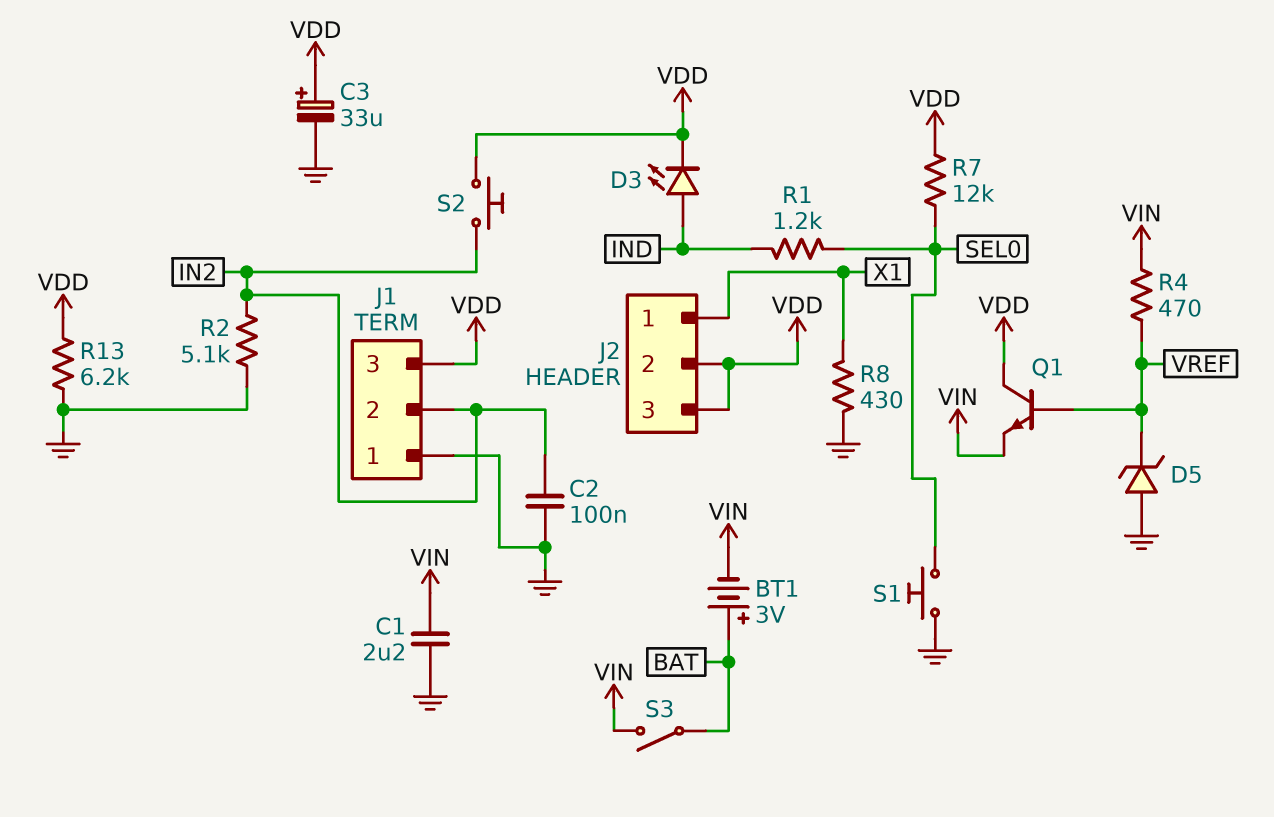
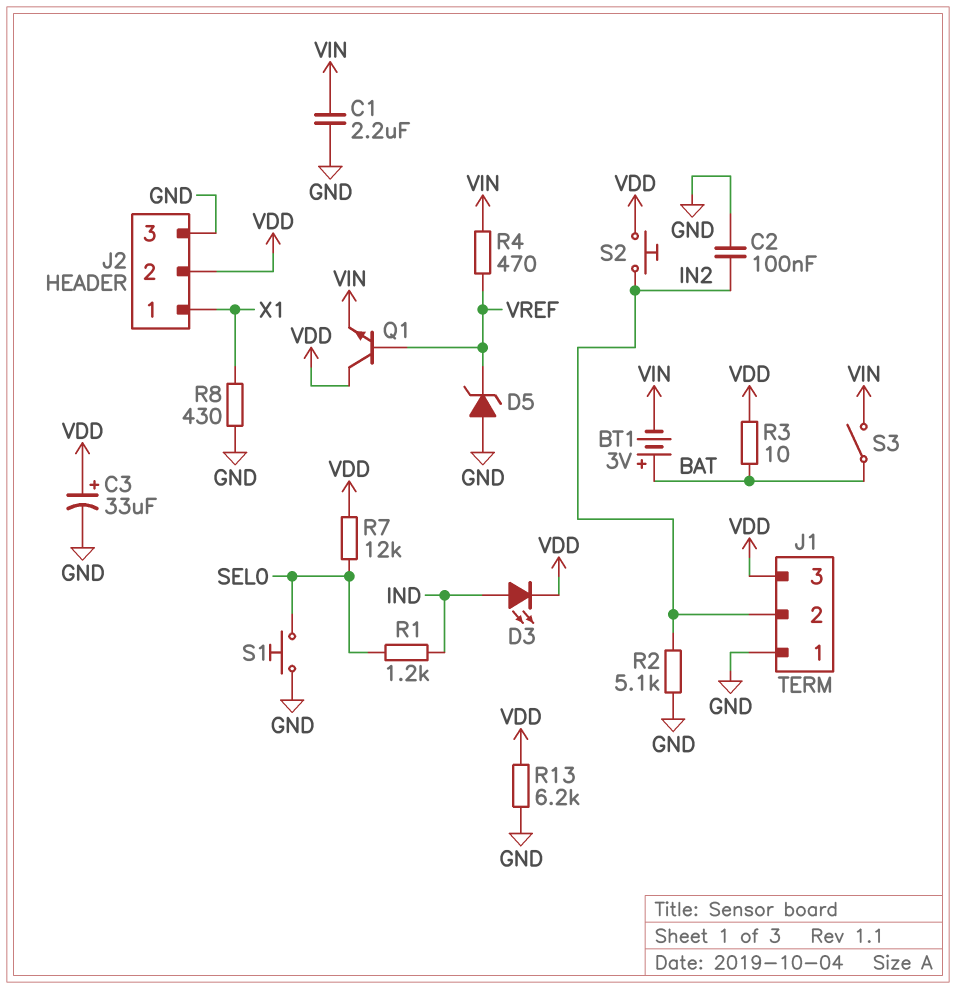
J2 pin 3: VDD -> GND
R3: none -> 10 (BAT, VDD)

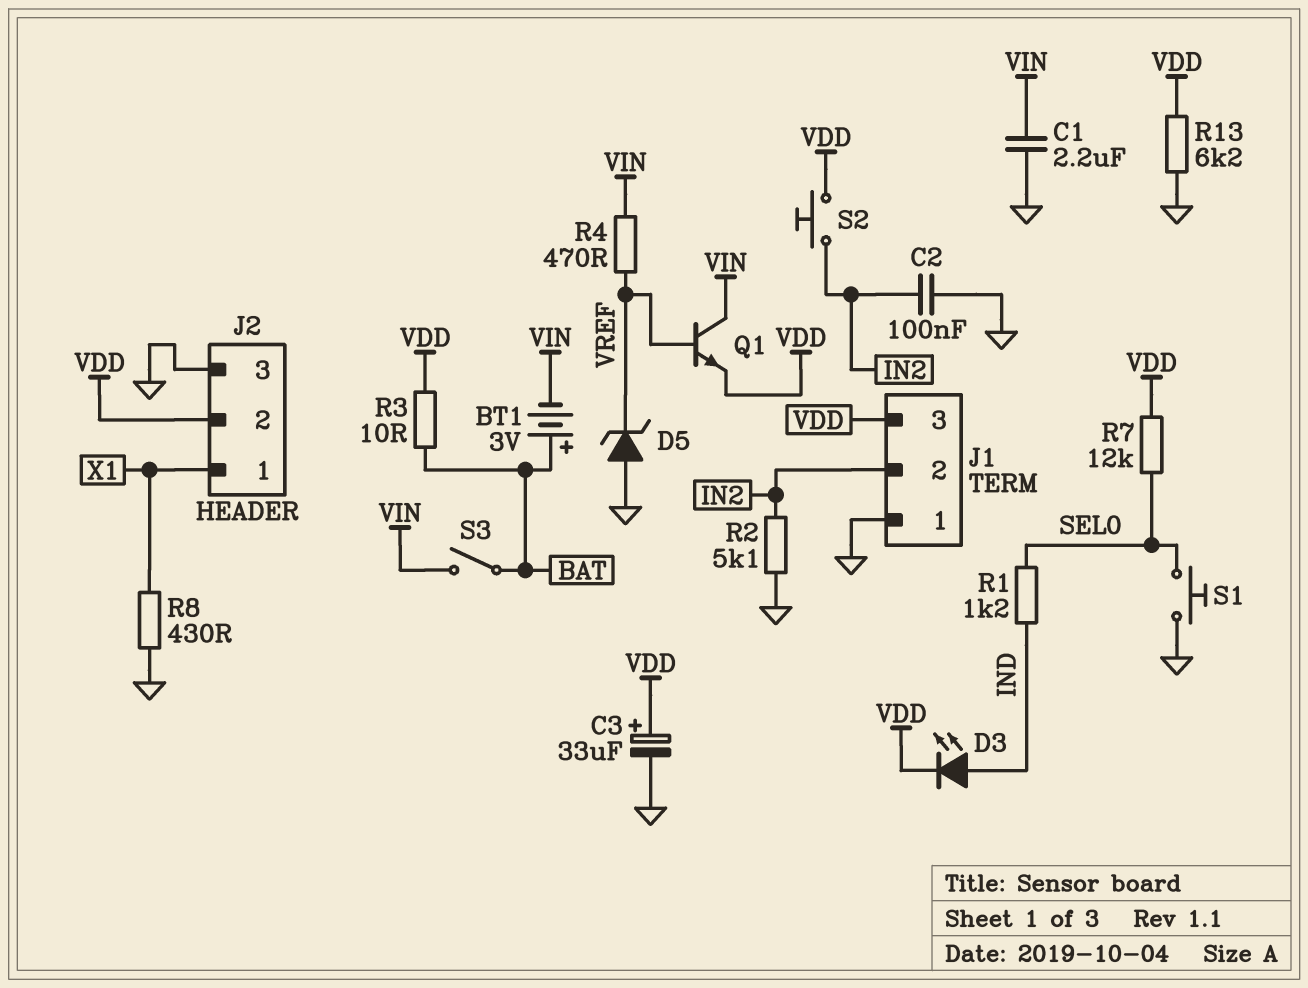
Q1: NPN (B VREF, C VDD, E VIN) -> NPN (B VREF, C VIN, E VDD)

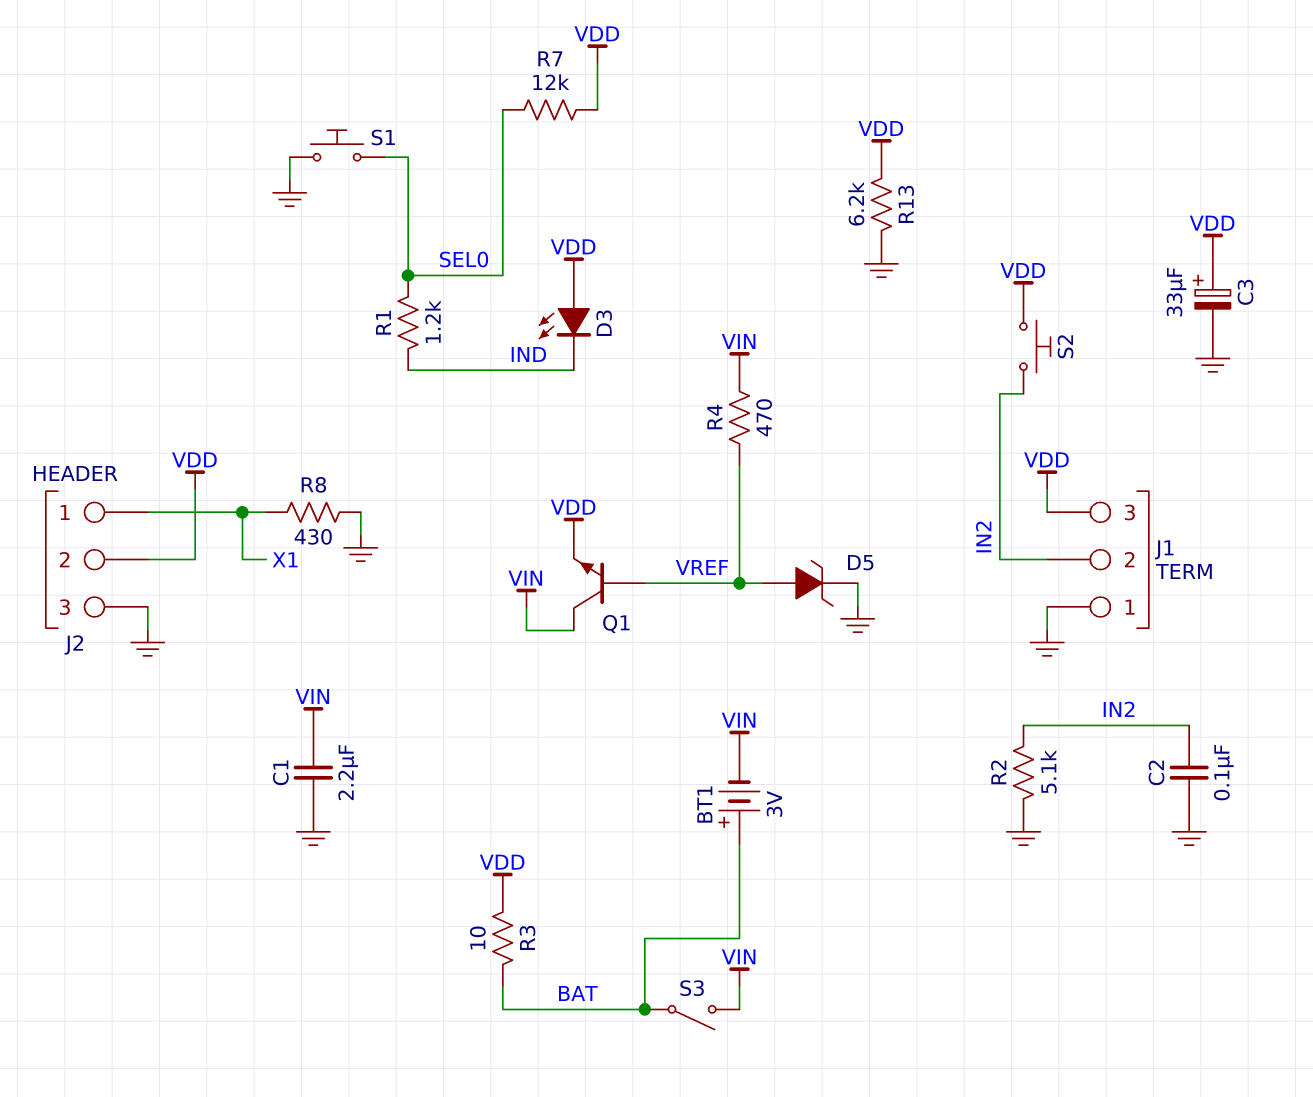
D3: LED (A IND, K VDD) -> LED (A VDD, K IND)
D5: zener (A GND, K VREF) -> zener (A VREF, K GND)

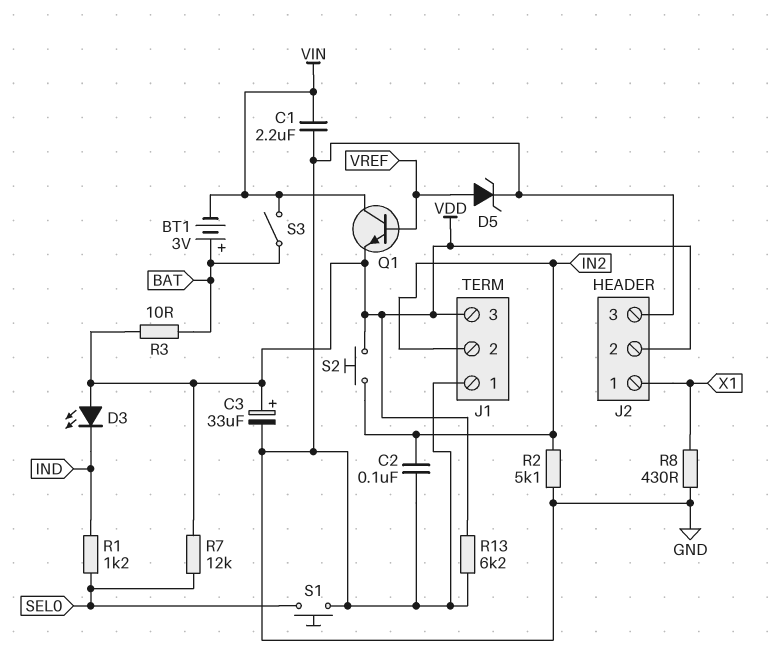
R4: 470 (VIN, VREF) -> none

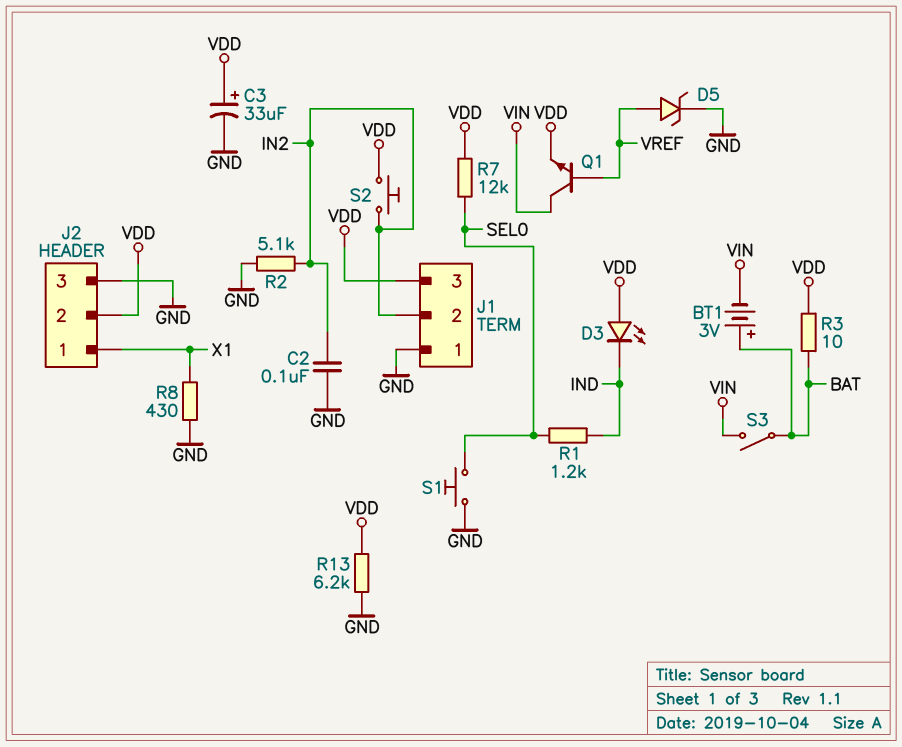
C1: 2.2uF (GND, VIN) -> none

